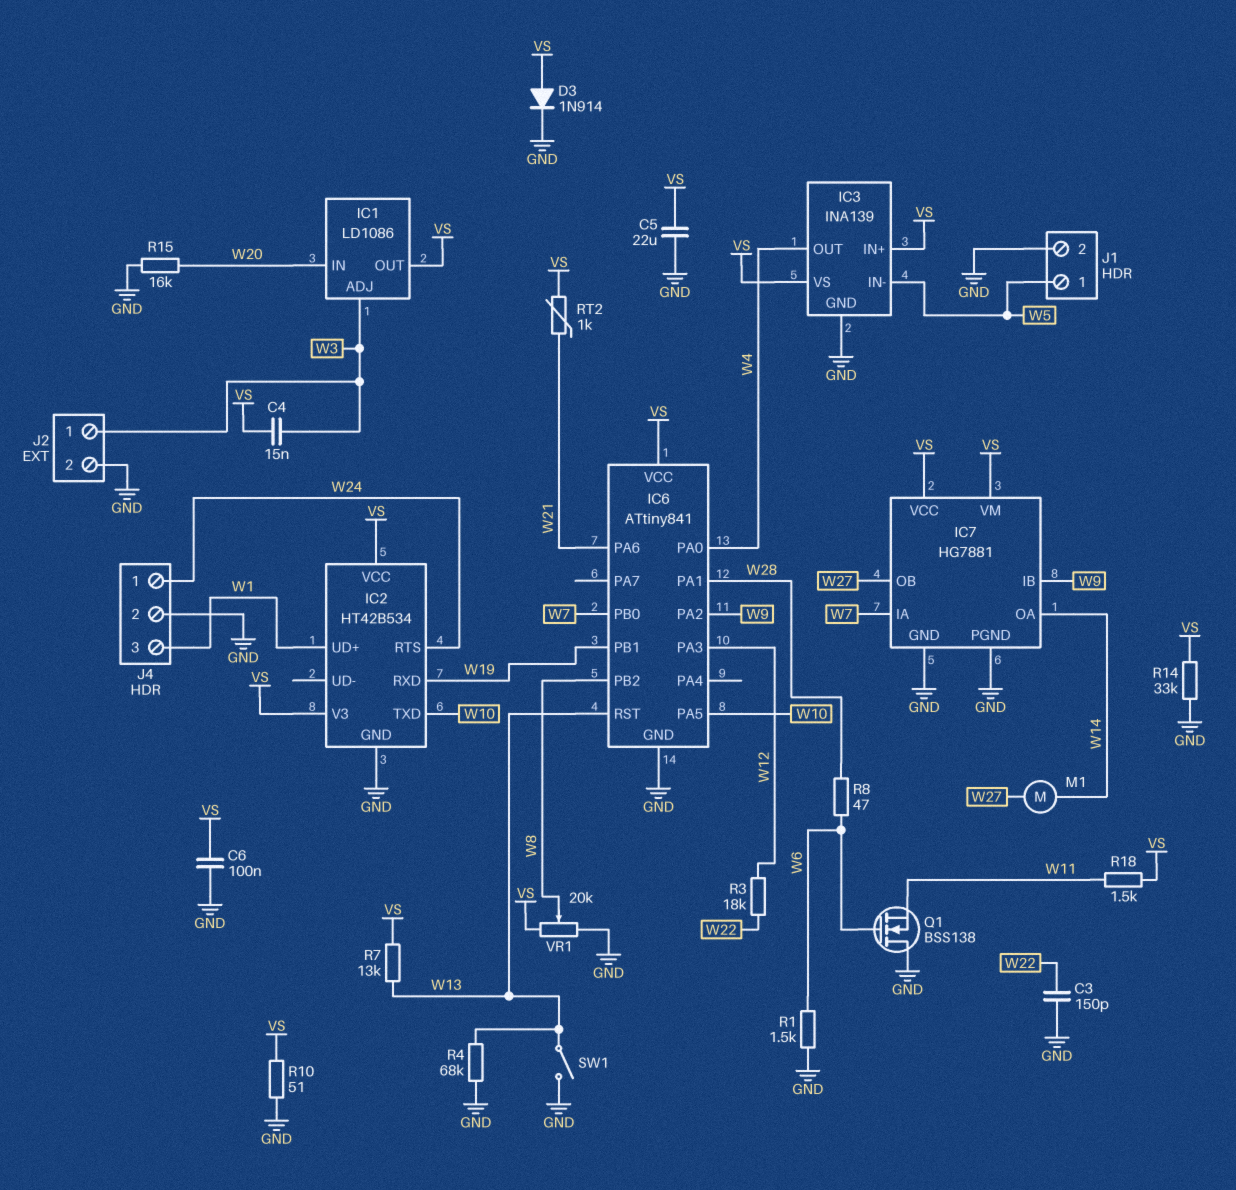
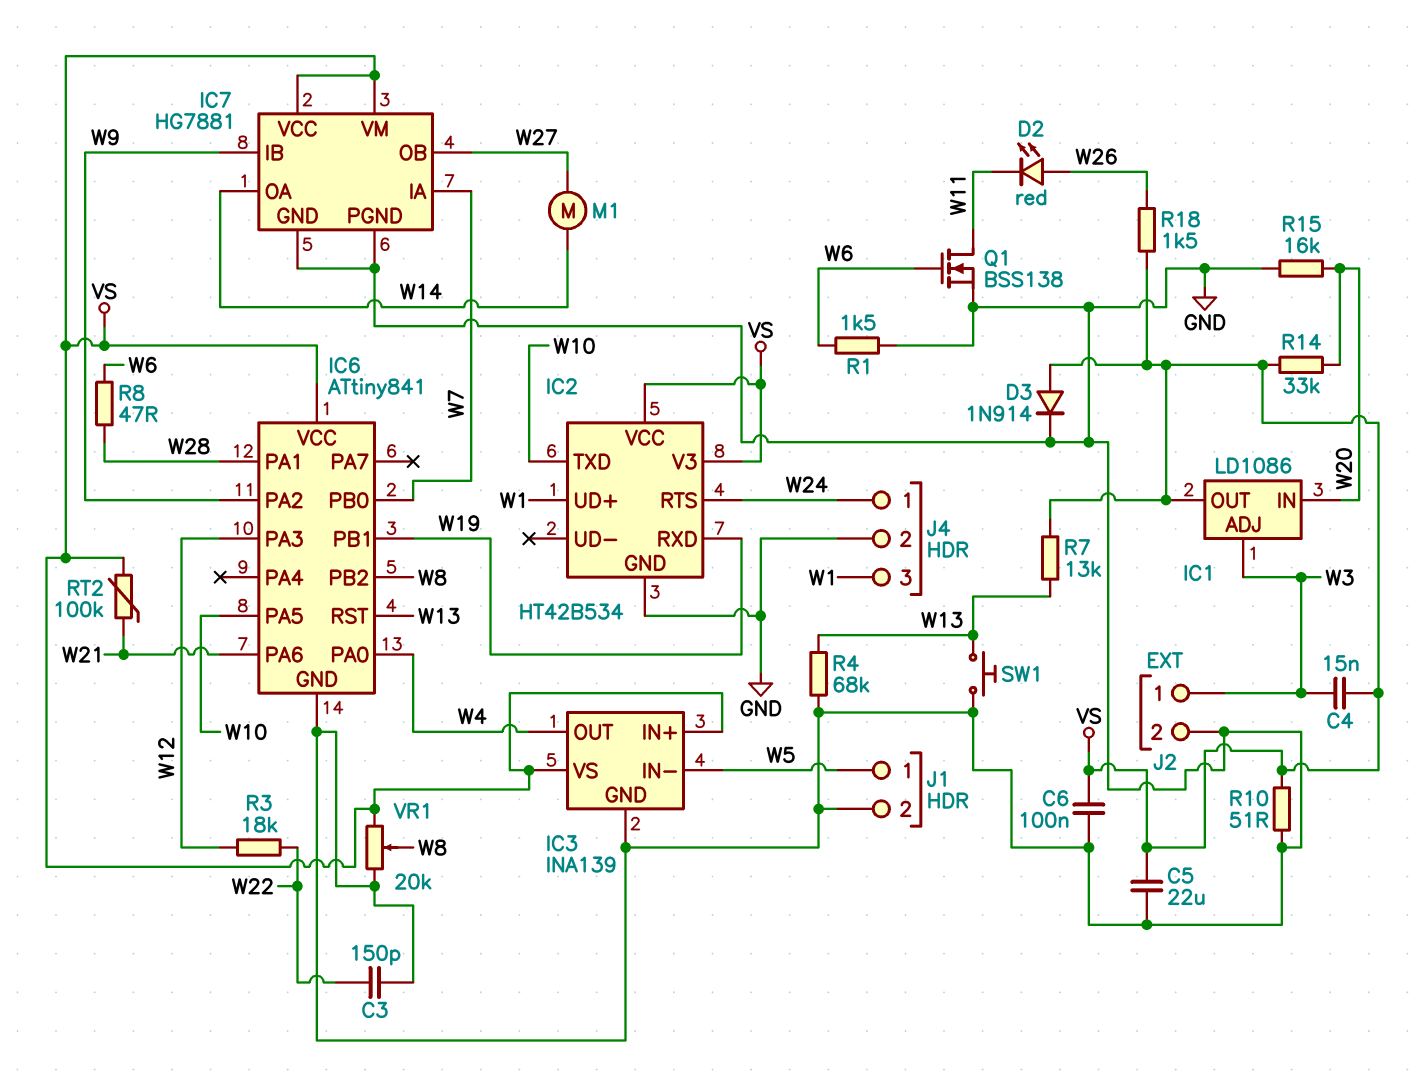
D2: none -> LED red (A W26, K W11)
Q1: NMOS BSS138 (G W6, D GND, S W11) -> NMOS BSS138 (G W6, D W11, S GND)
R14: 33k (GND, VS) -> 33k (VS, W20)
R18: 1.5k (VS, W11) -> 1.5k (VS, W26)
RT2: 1k (VS, W21) -> 100k (VS, W21)
SW1: switch (GND, W13) -> button (GND, W13)

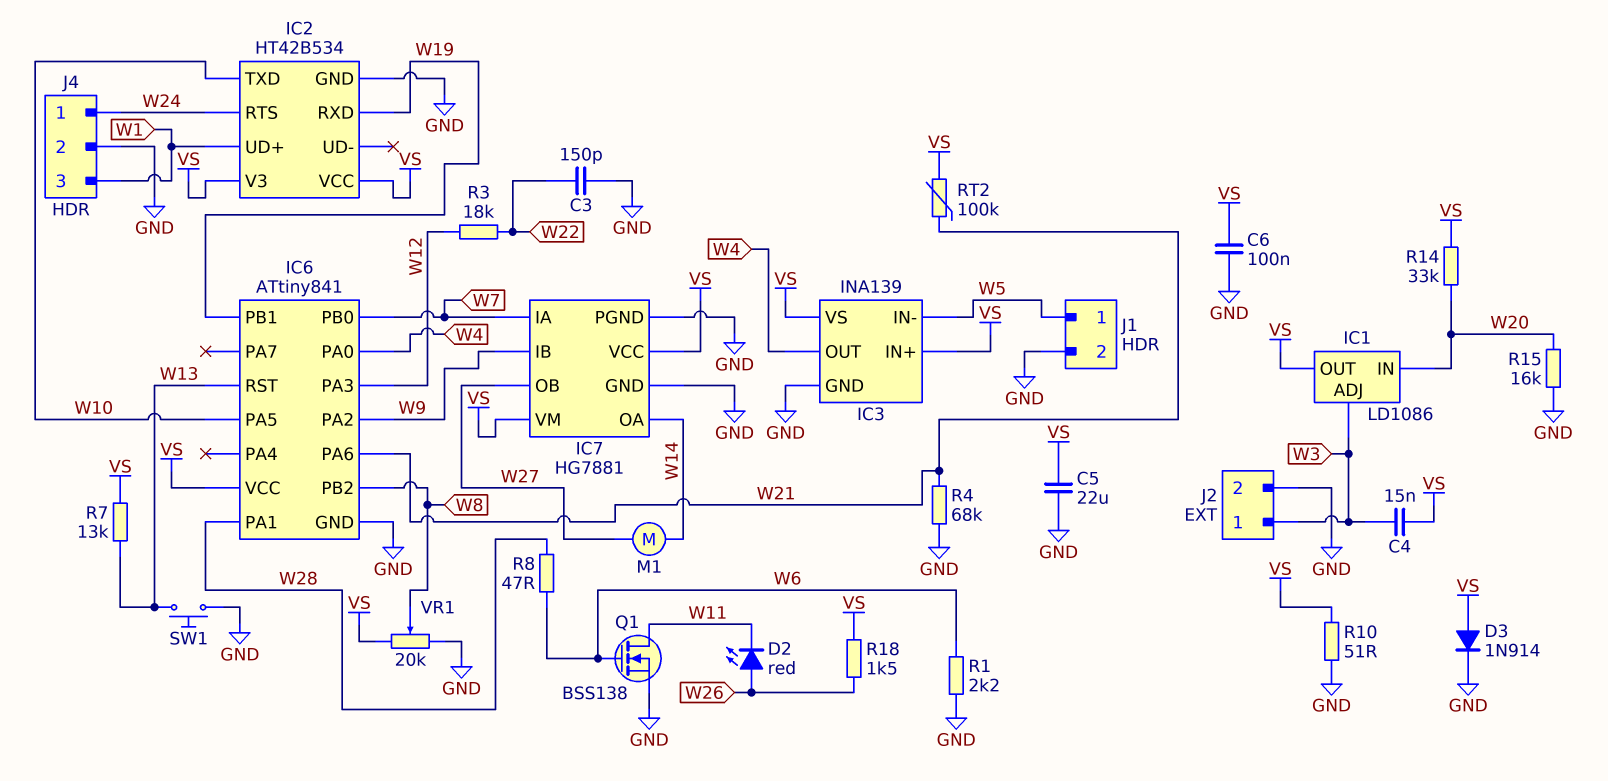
R1: 1.5k (GND, W6) -> 2.2k (GND, W6)
R4: 68k (GND, W13) -> 68k (GND, W21)

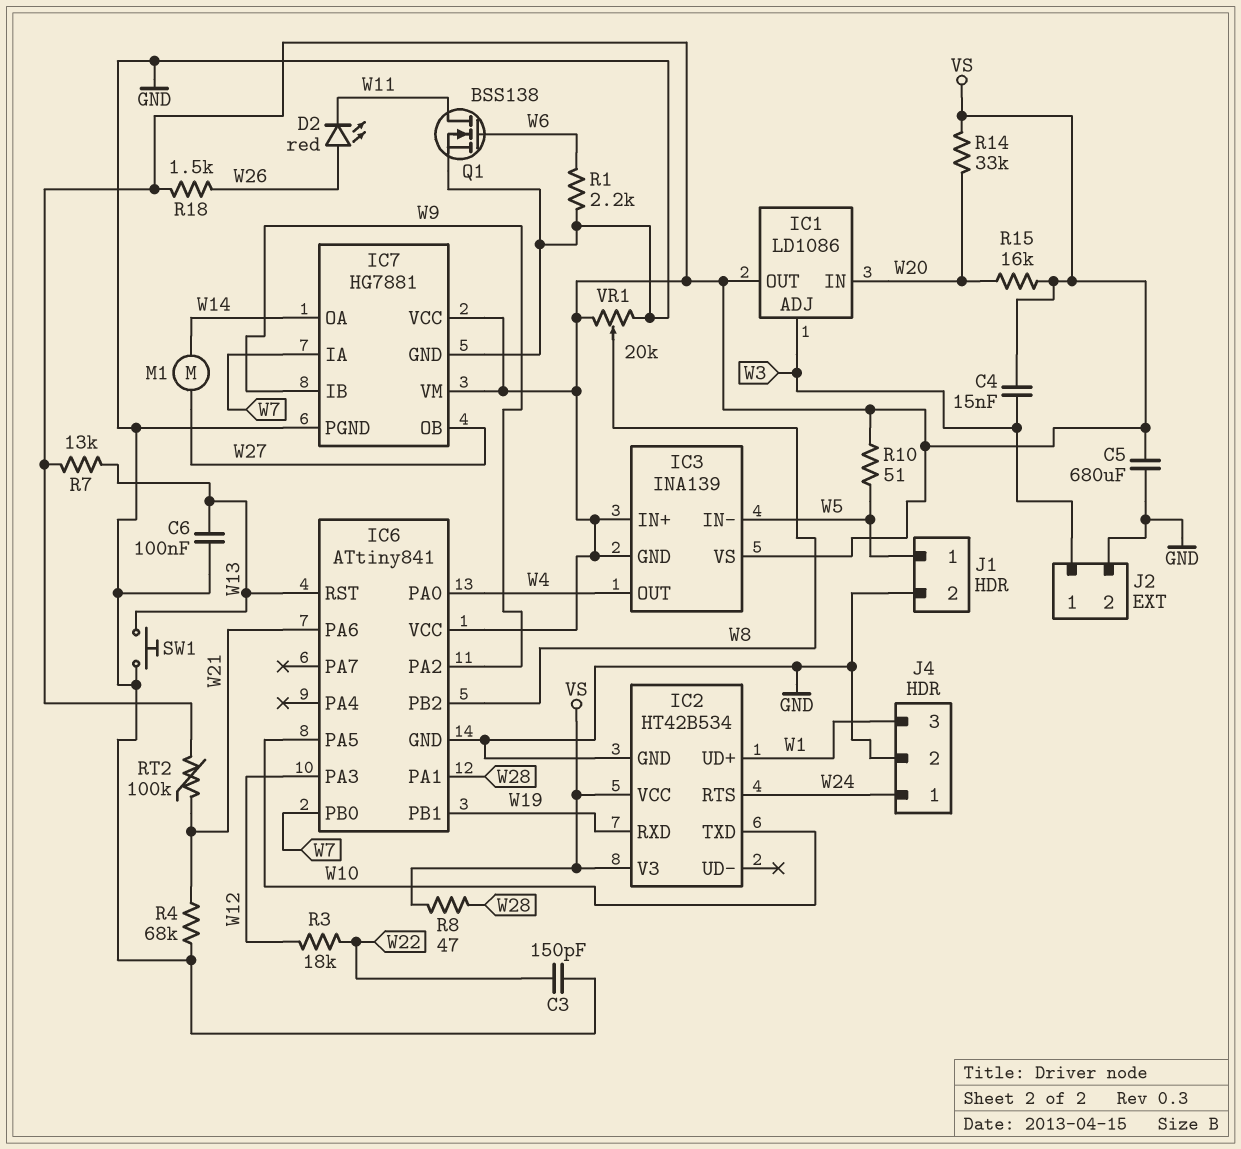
C5: 22uF (GND, VS) -> 680uF (GND, VS)
C6: 100nF (GND, VS) -> 100nF (GND, W13)
D3: diode 1N914 (A VS, K GND) -> none
IC3 pin GND: GND -> VS
R8: 47 (W6, W28) -> 47 (VS, W28)
R10: 51 (GND, VS) -> 51 (VS, W5)
R15: 16k (GND, W20) -> 16k (VS, W20)

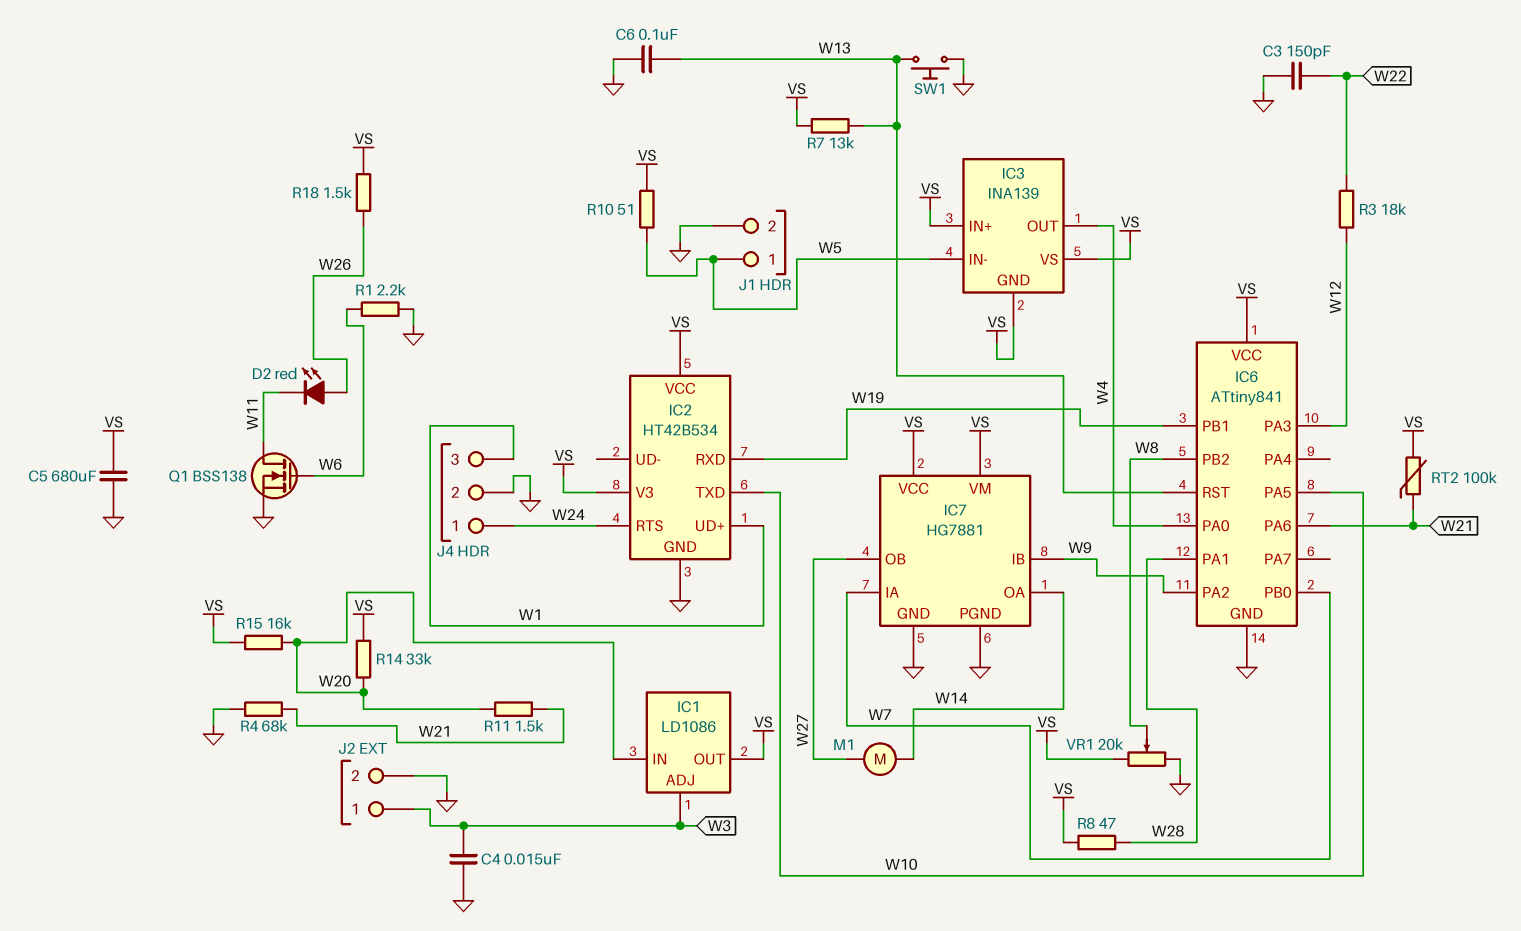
C4: 15nF (VS, W3) -> 15nF (GND, W3)
R11: none -> 1.5k (W20, W21)

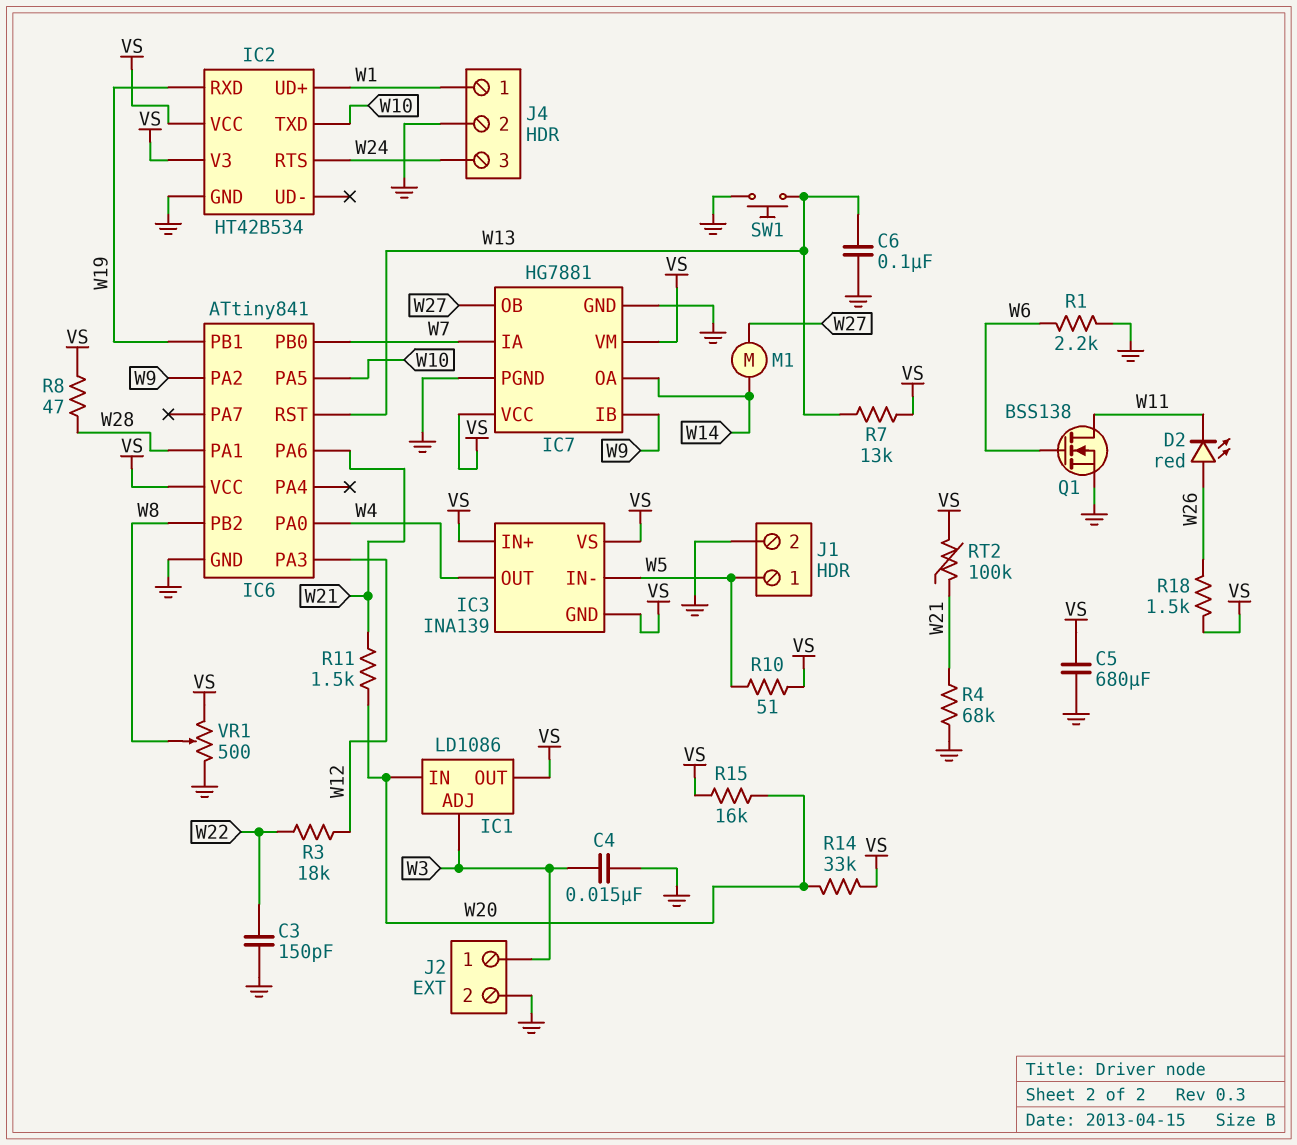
J4 pin 1: W24 -> W1
J4 pin 3: W1 -> W24
VR1: 20k (GND, VS, wiper W8) -> 500 (GND, VS, wiper W8)

